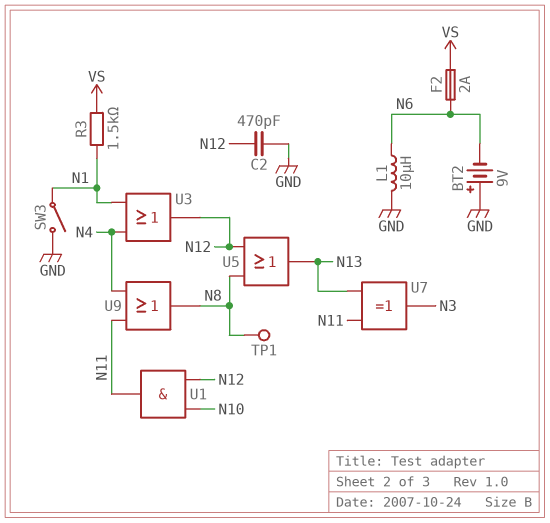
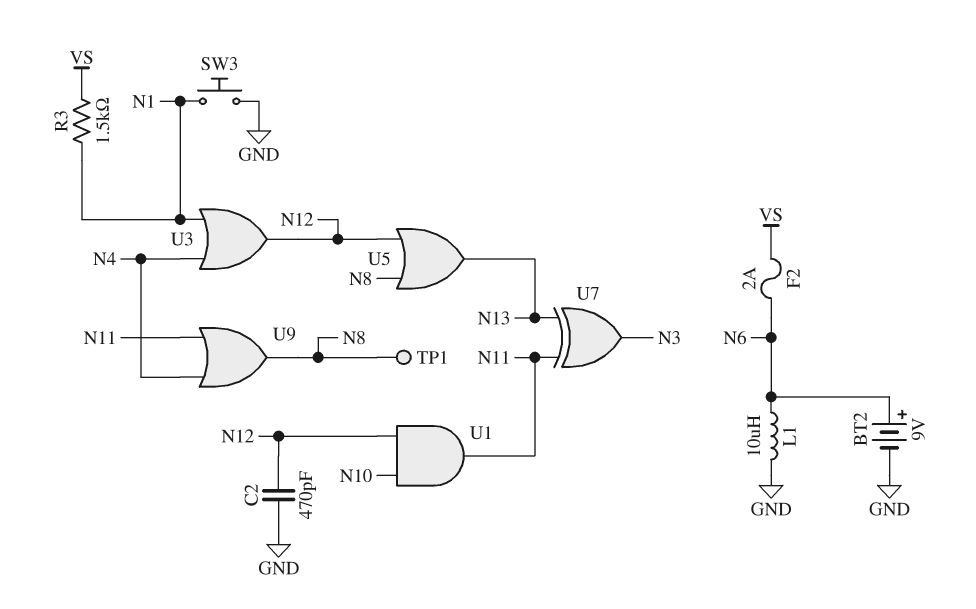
BT2: 9V (plus GND, minus N6) -> 9V (plus N6, minus GND)
SW3: switch (GND, N1) -> button (GND, N1)

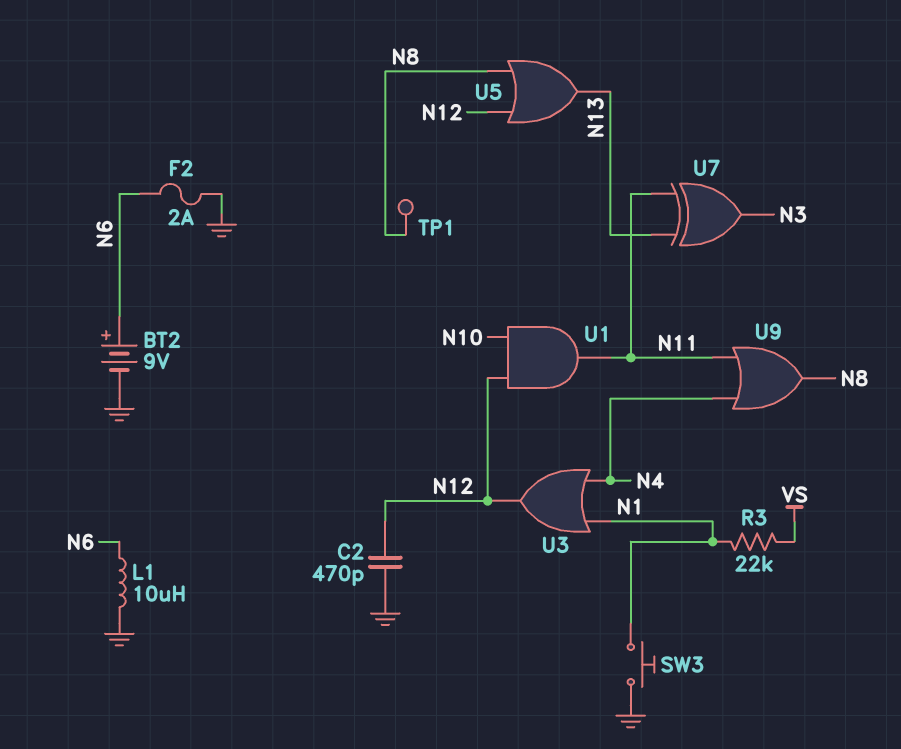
F2: 2A (N6, VS) -> 2A (GND, N6)
R3: 1.5k (N1, VS) -> 22k (N1, VS)

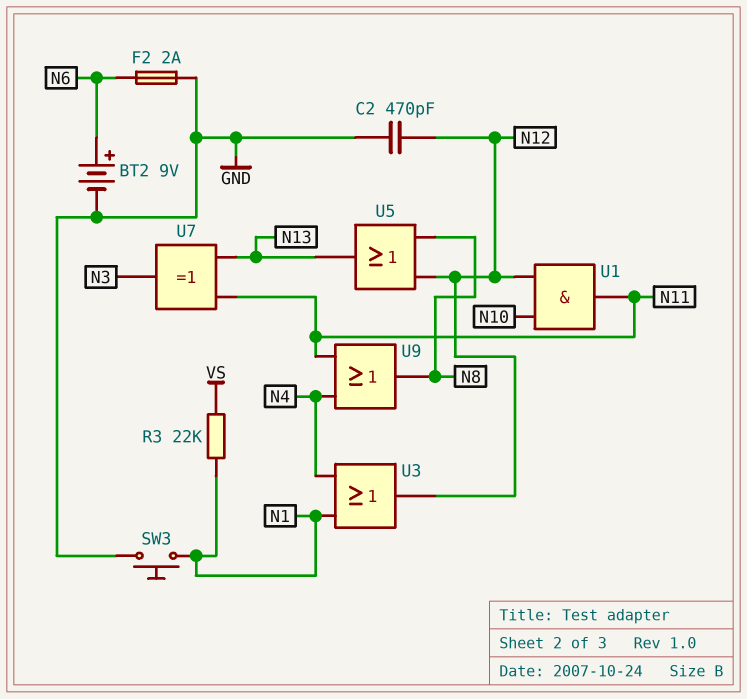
L1: 10uH (GND, N6) -> none
TP1: test point (N8) -> none

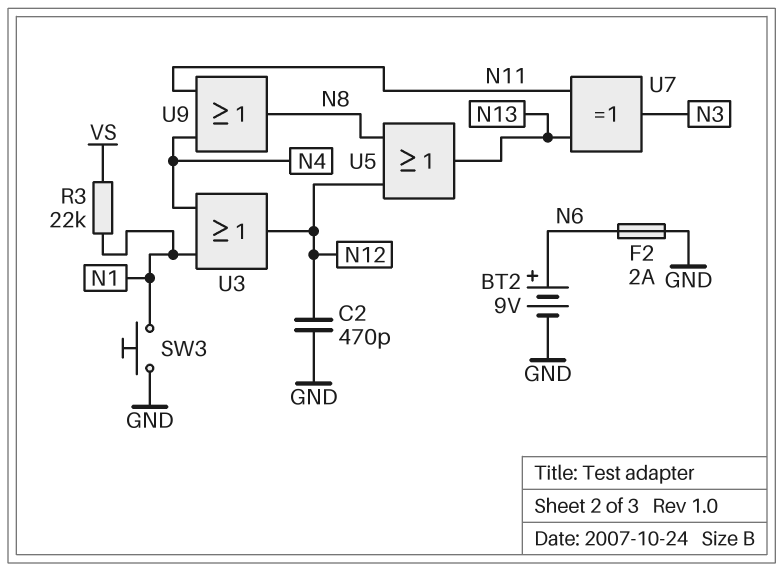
U1: AND (in N10, in N12, out N11) -> none

